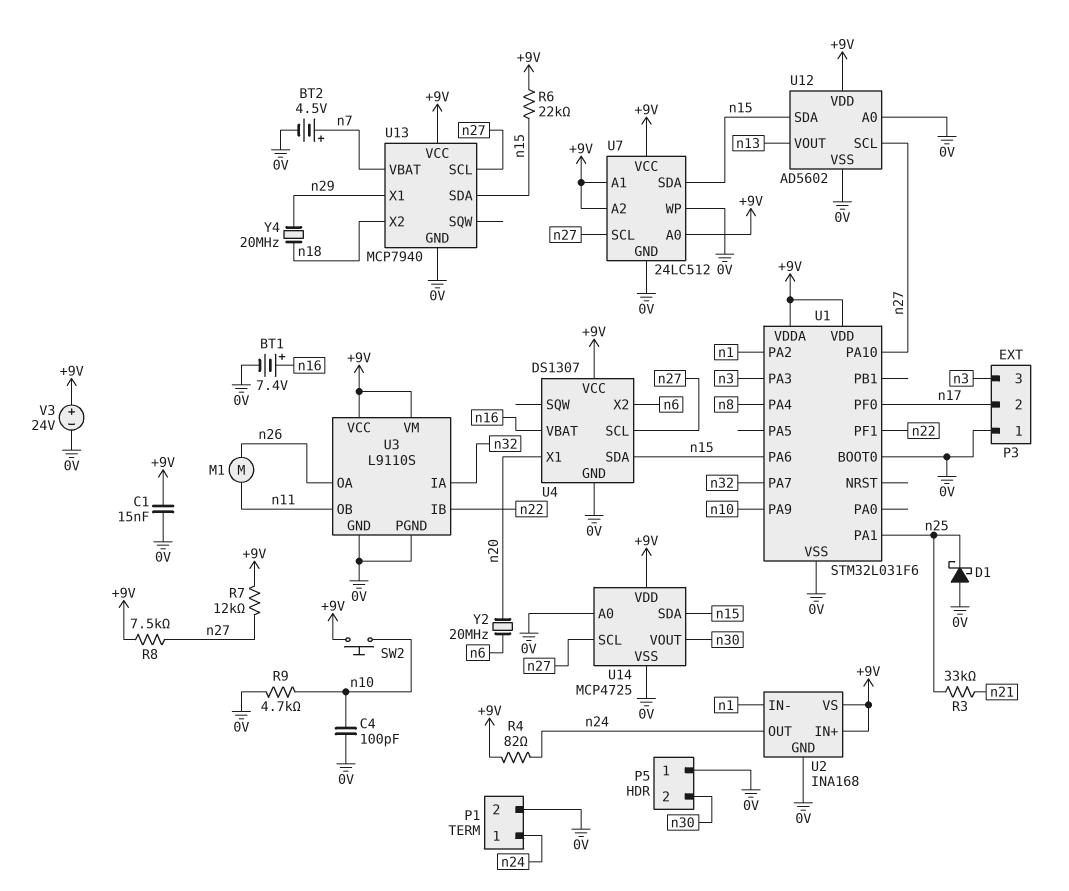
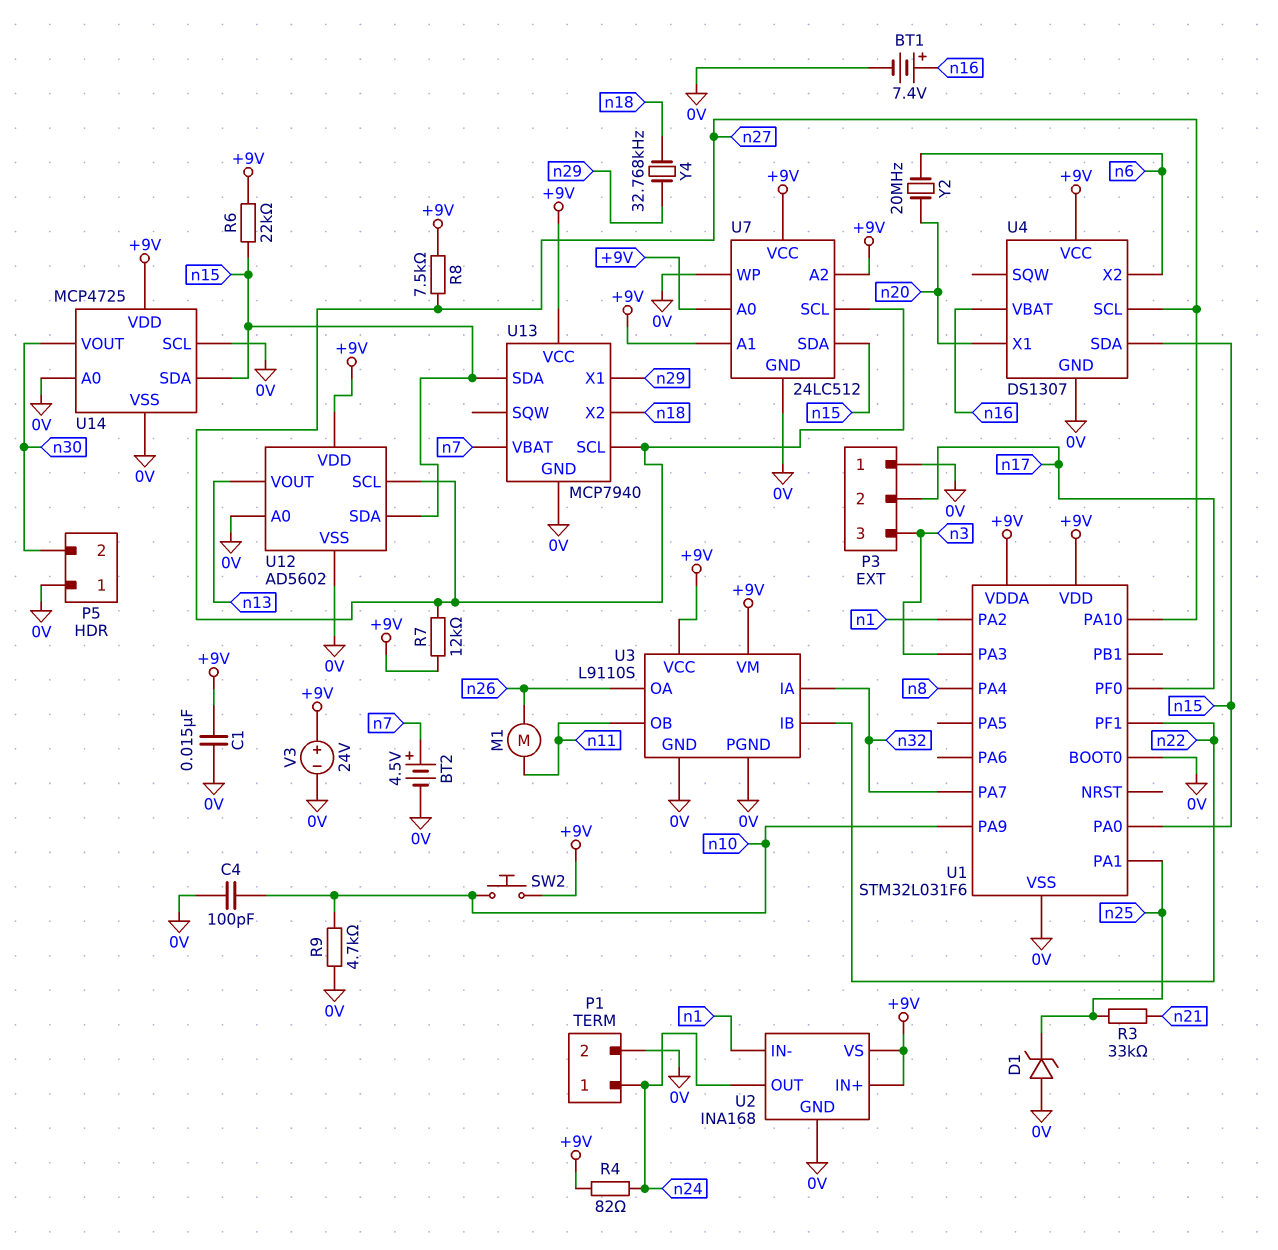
D1: schottky (A 0V, K n25) -> zener (A 0V, K n25)
U1 pin PA0: none -> n15
U1 pin PA6: n15 -> none
U14 pin SCL: n27 -> 0V
Y4: 20MHz (n18, n29) -> 32.768kHz (n18, n29)

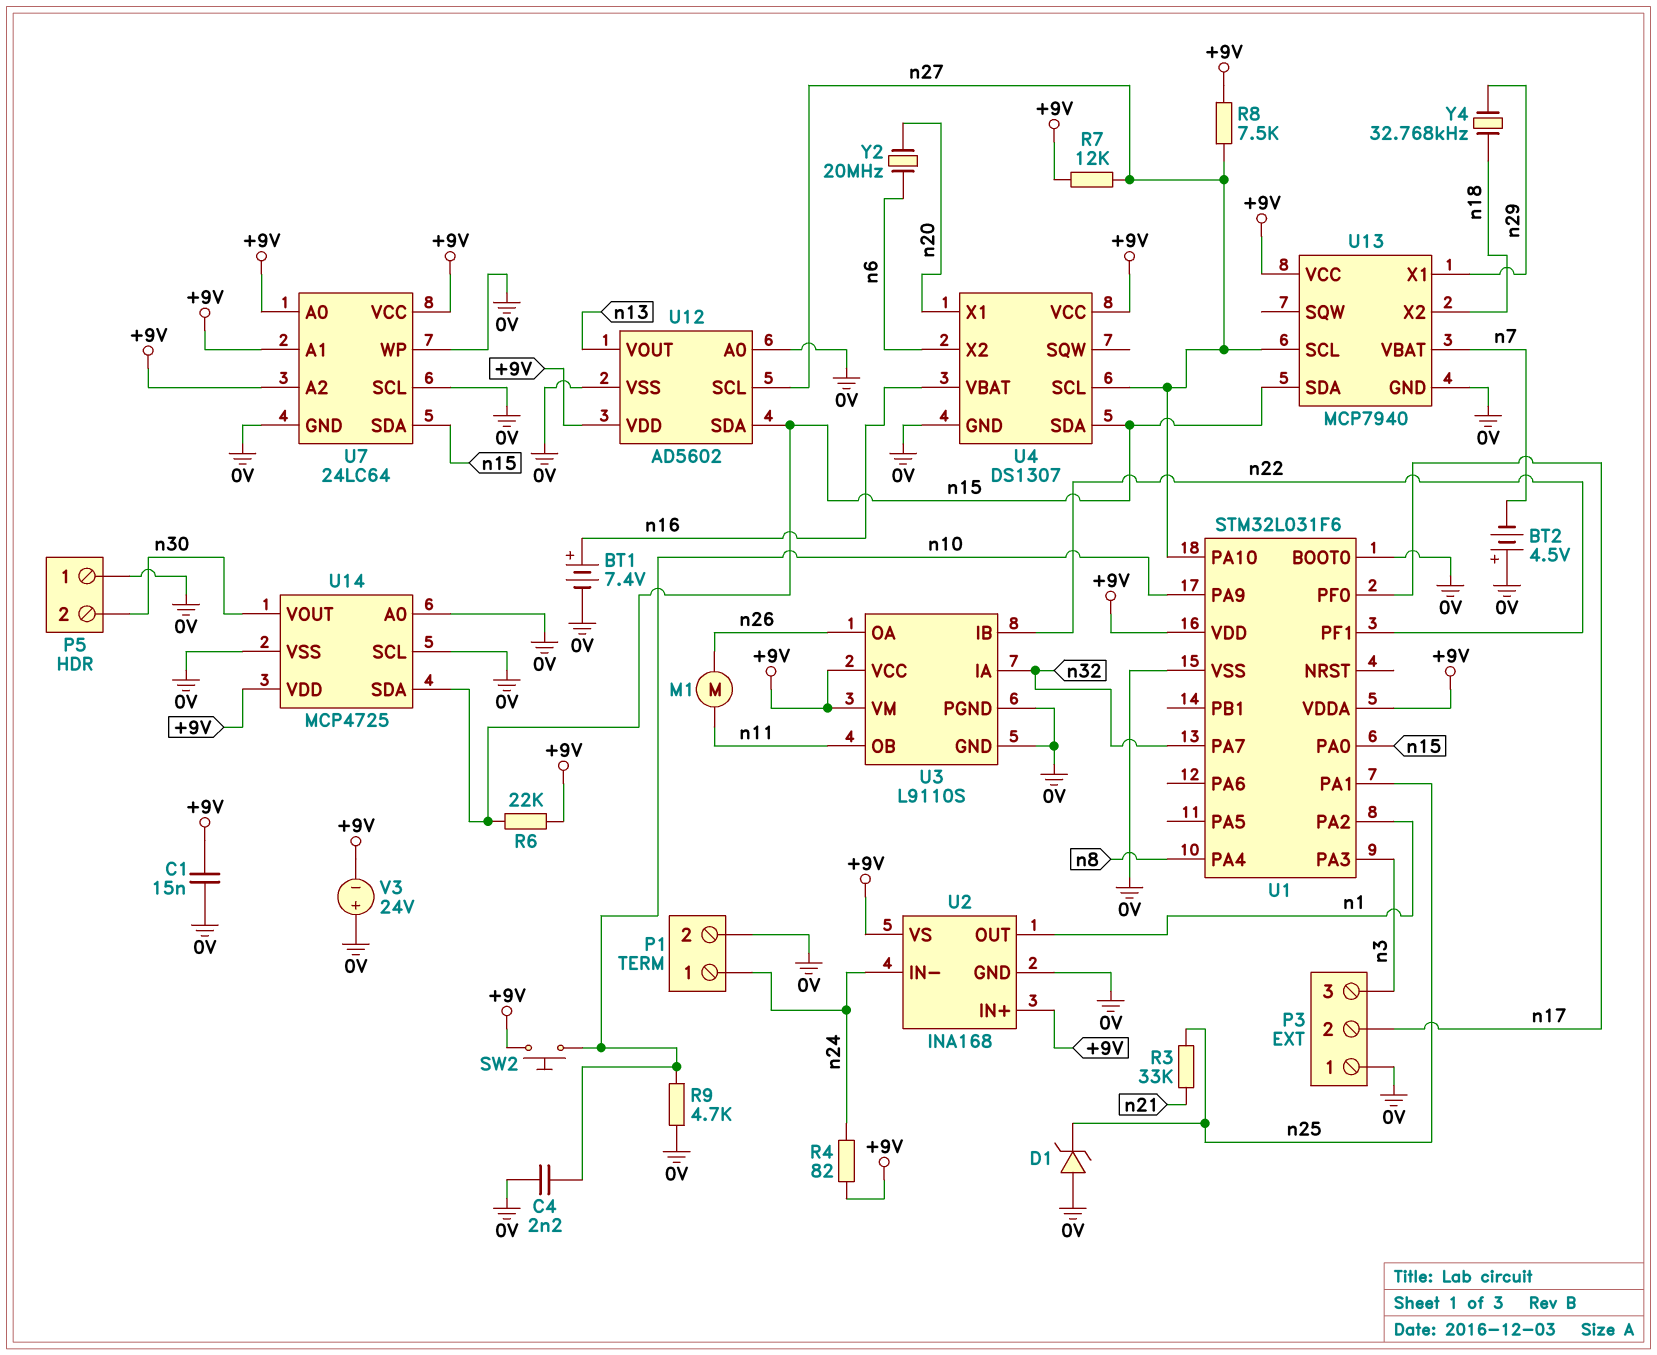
BT2: 4.5V (plus n7, minus 0V) -> 4.5V (plus 0V, minus n7)
C4: 100pF (0V, n10) -> 2.2nF (0V, n10)
U2 pin IN-: n1 -> n24
U2 pin OUT: n24 -> n1
U7: 24LC512 -> 24LC64
U7 pin SCL: n27 -> 0V
V3: 24V (plus +9V, minus 0V) -> 24V (plus 0V, minus +9V)

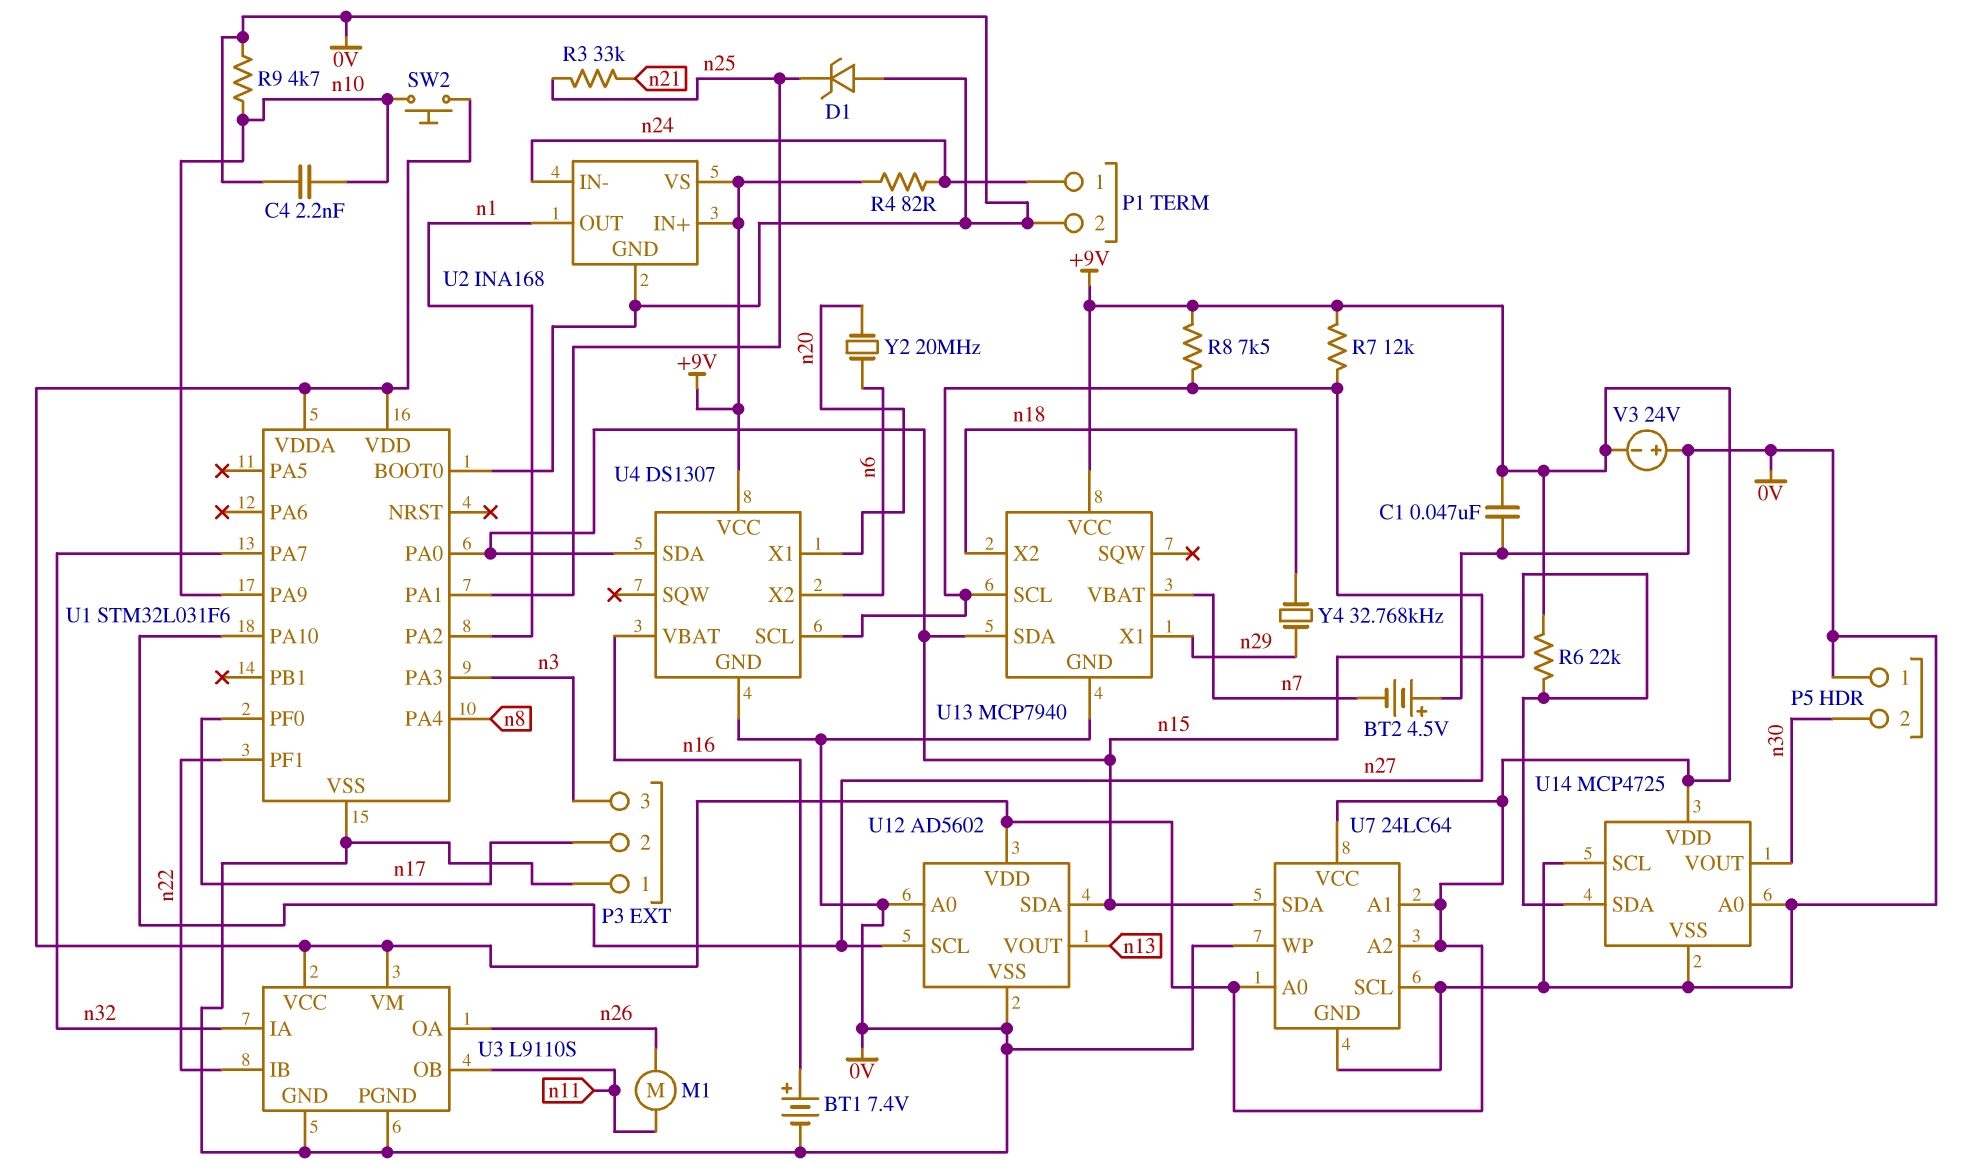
C1: 15nF (+9V, 0V) -> 47nF (+9V, 0V)

